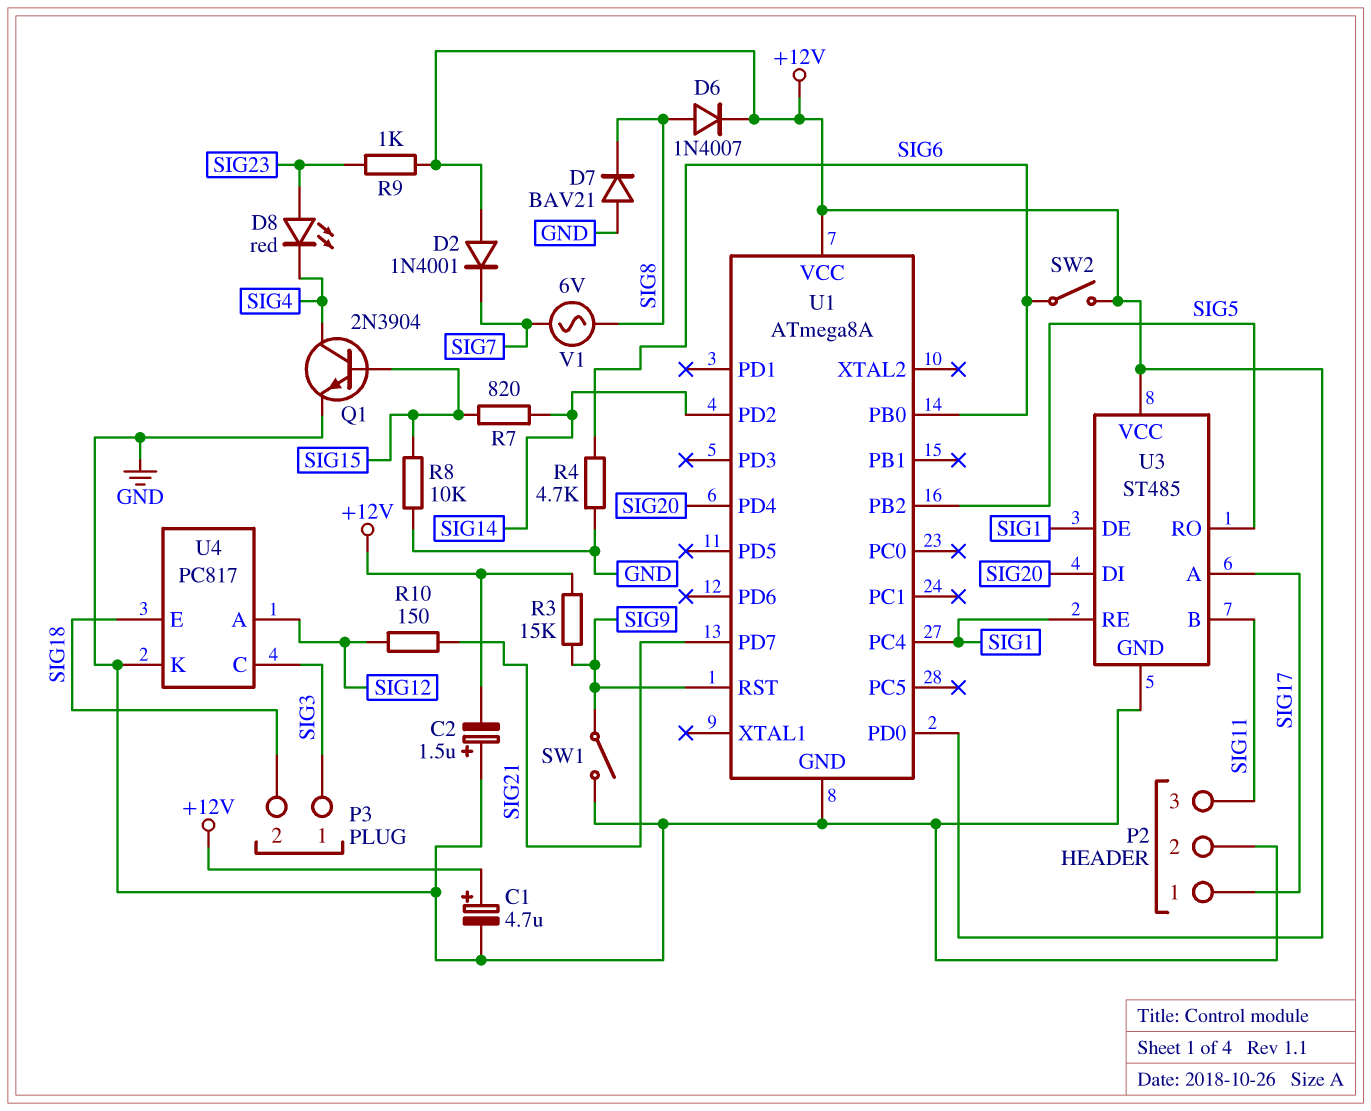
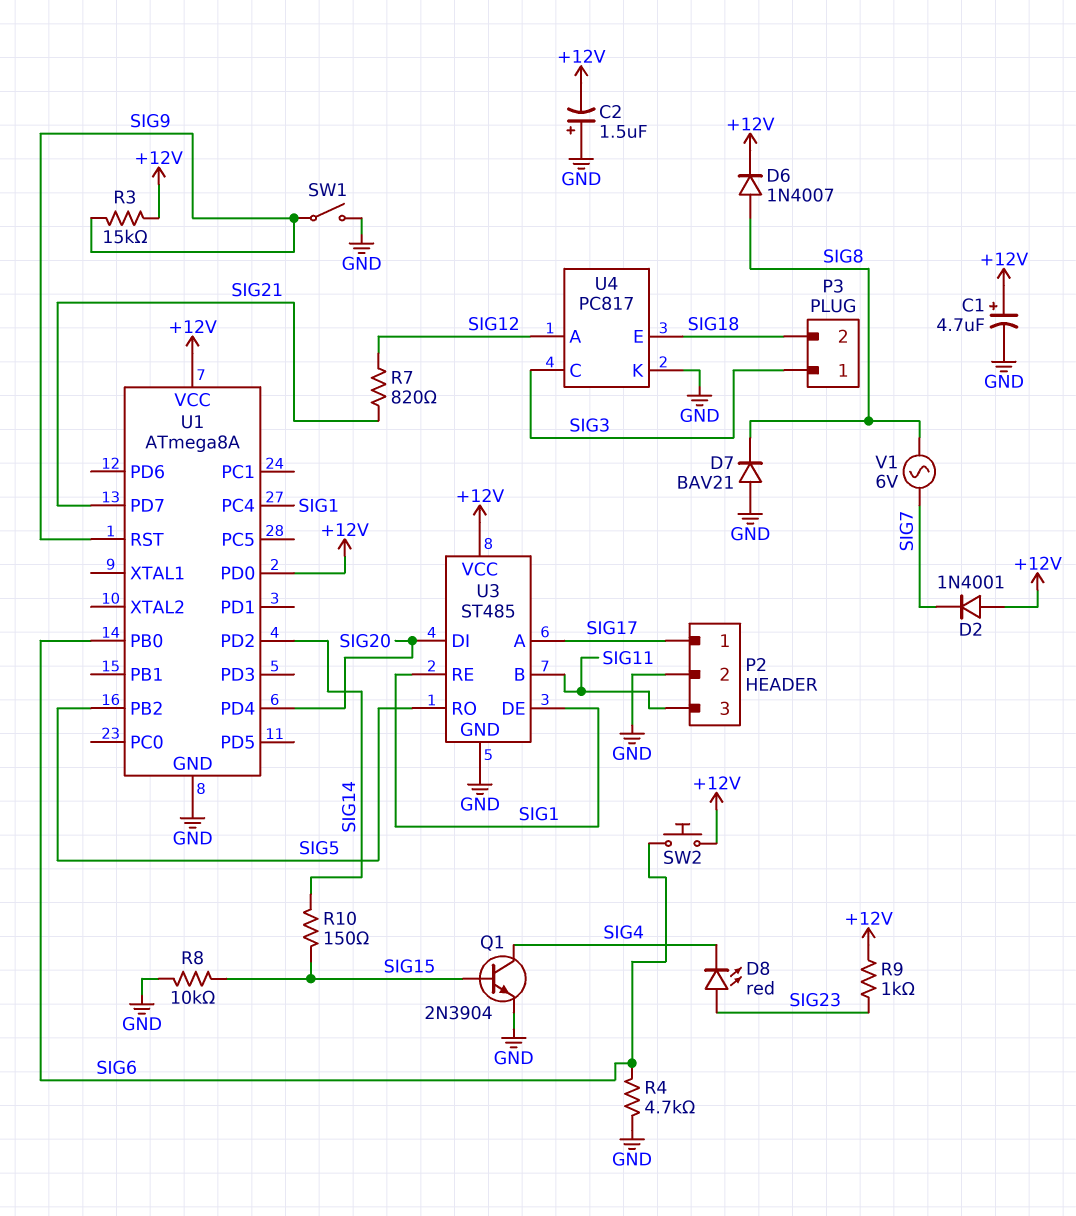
R7: 820 (SIG14, SIG15) -> 820 (SIG12, SIG21)
R10: 150 (SIG12, SIG21) -> 150 (SIG14, SIG15)
SW2: switch (+12V, SIG6) -> button (+12V, SIG6)

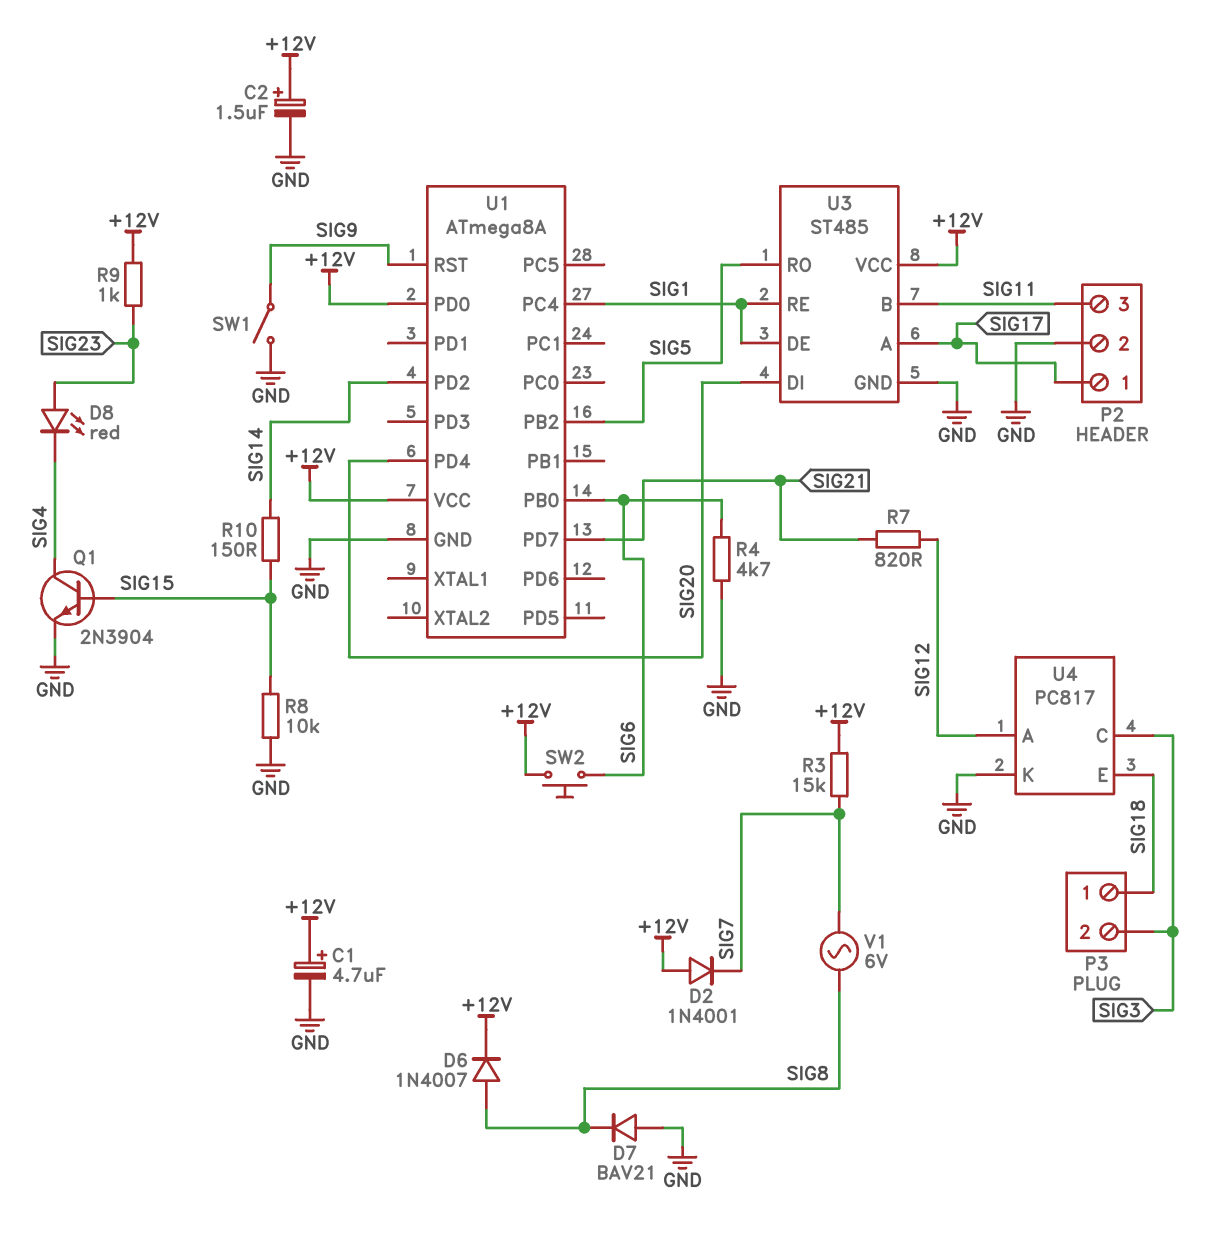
C2: 1.5uF (plus GND, minus +12V) -> 1.5uF (plus +12V, minus GND)
P3 pin 1: SIG3 -> SIG18
P3 pin 2: SIG18 -> SIG3
R3: 15k (+12V, SIG9) -> 15k (+12V, SIG7)

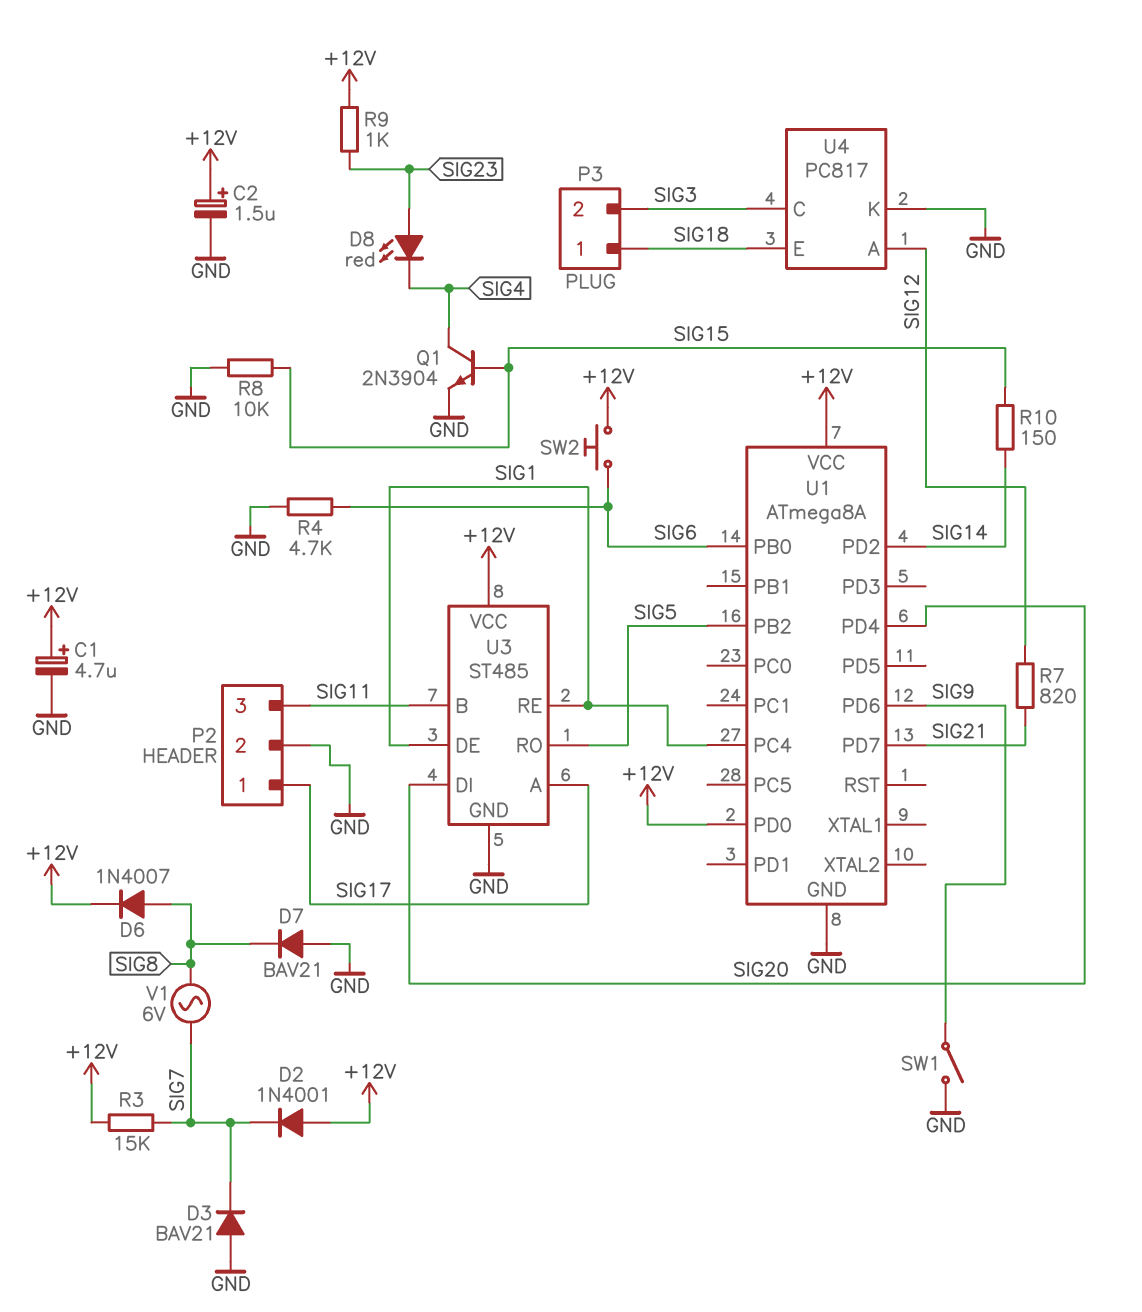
D3: none -> diode BAV21 (A GND, K SIG7)
U1 pin PD6: none -> SIG9
U1 pin RST: SIG9 -> none

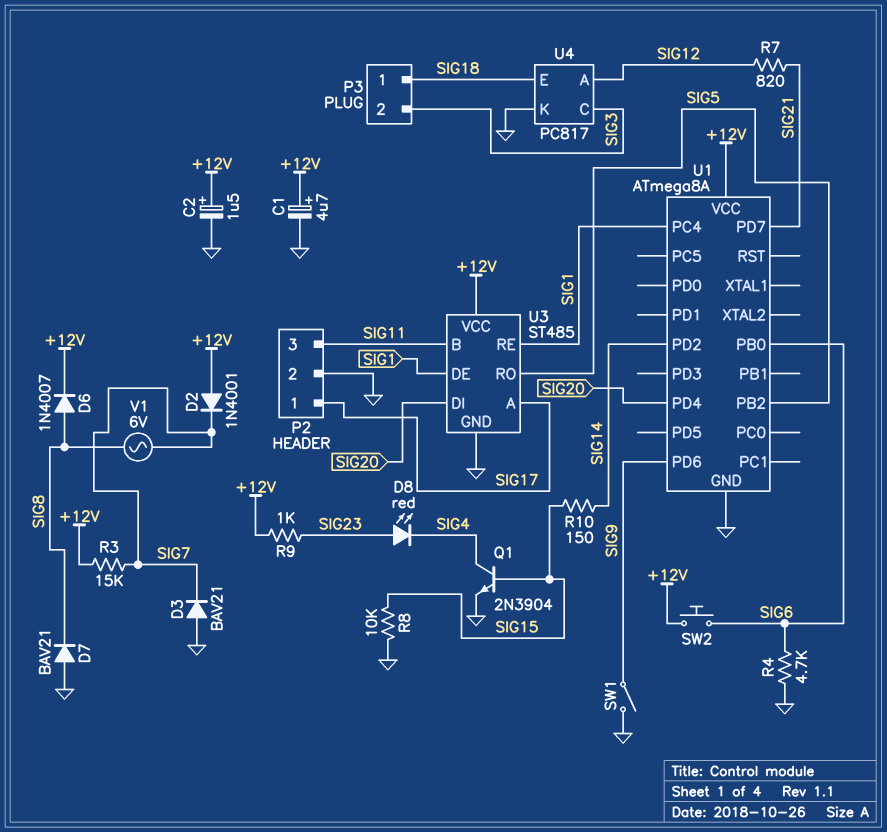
U1 pin PD0: +12V -> none

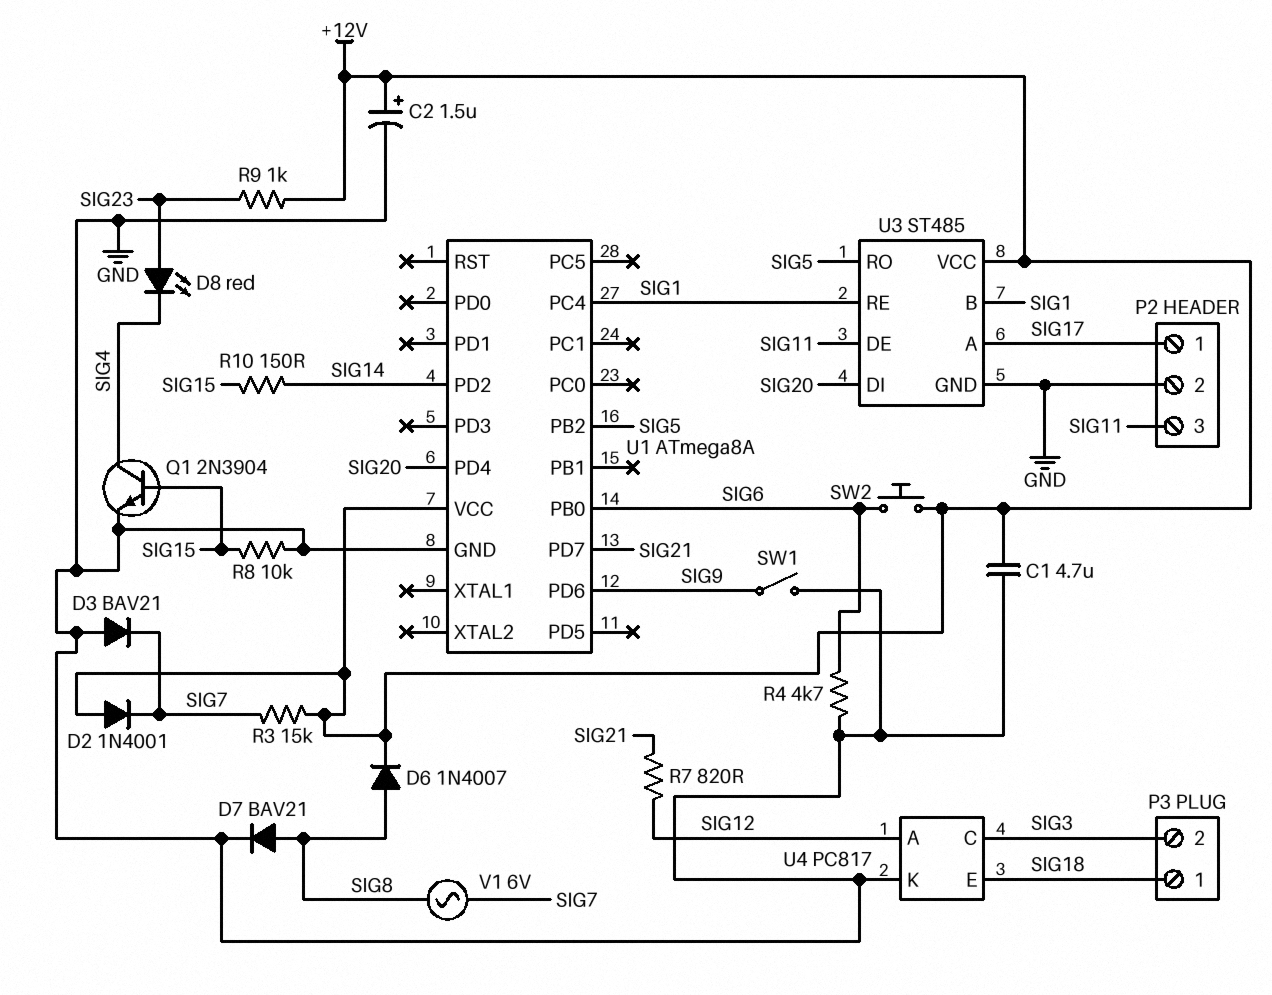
C1: 4.7uF (plus +12V, minus GND) -> 4.7uF (+12V, GND)
D7: diode BAV21 (A GND, K SIG8) -> diode BAV21 (A SIG8, K GND)
U3 pin B: SIG11 -> SIG1
U3 pin DE: SIG1 -> SIG11

